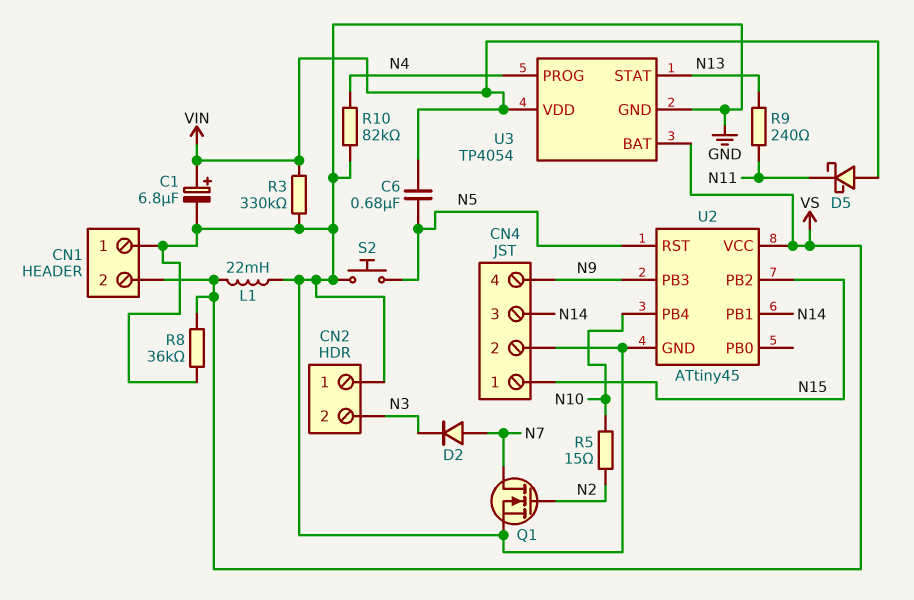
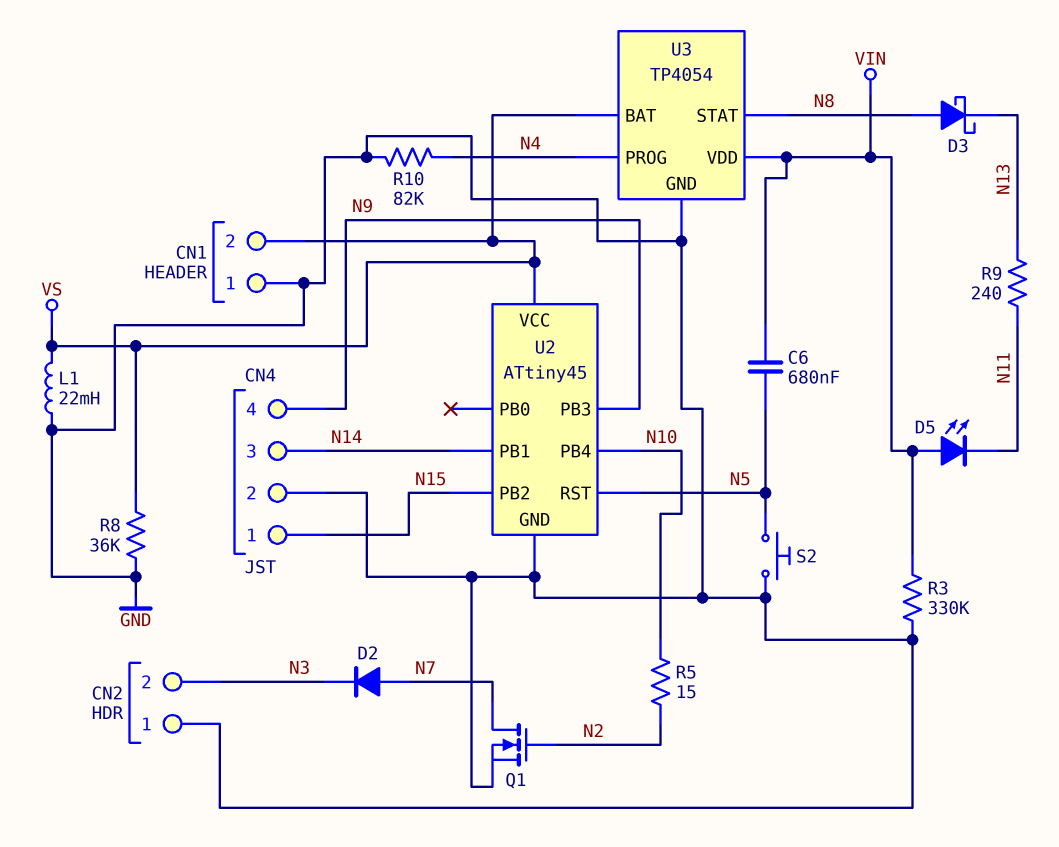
C1: 6.8uF (plus VIN, minus GND) -> none
D3: none -> schottky (A N8, K N13)
D5: schottky (A VIN, K N11) -> LED (A VIN, K N11)
U3 pin STAT: N13 -> N8

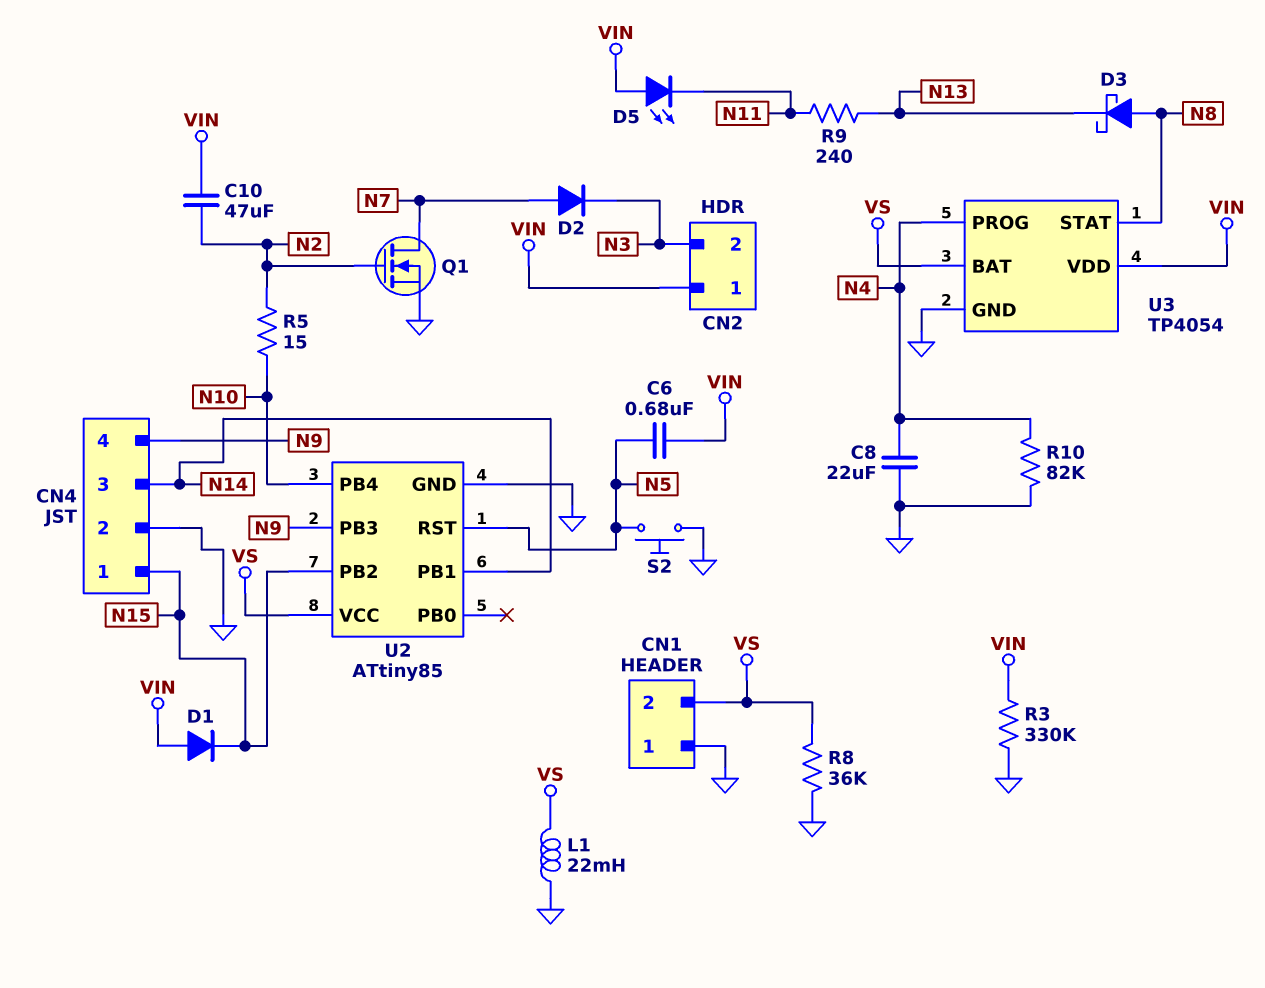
C8: none -> 22uF (GND, N4)
C10: none -> 47uF (N2, VIN)
CN2 pin 1: GND -> VIN
D1: none -> diode (A VIN, K N15)
U2: ATtiny45 -> ATtiny85

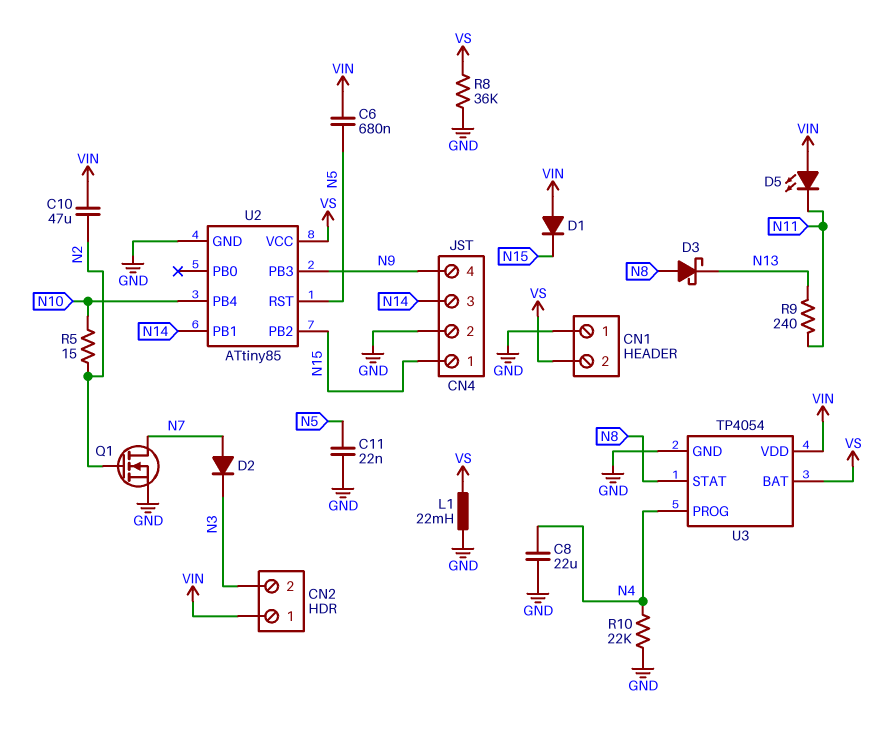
C11: none -> 22nF (GND, N5)
R3: 330k (GND, VIN) -> none
R10: 82k (GND, N4) -> 22k (GND, N4)
S2: button (GND, N5) -> none

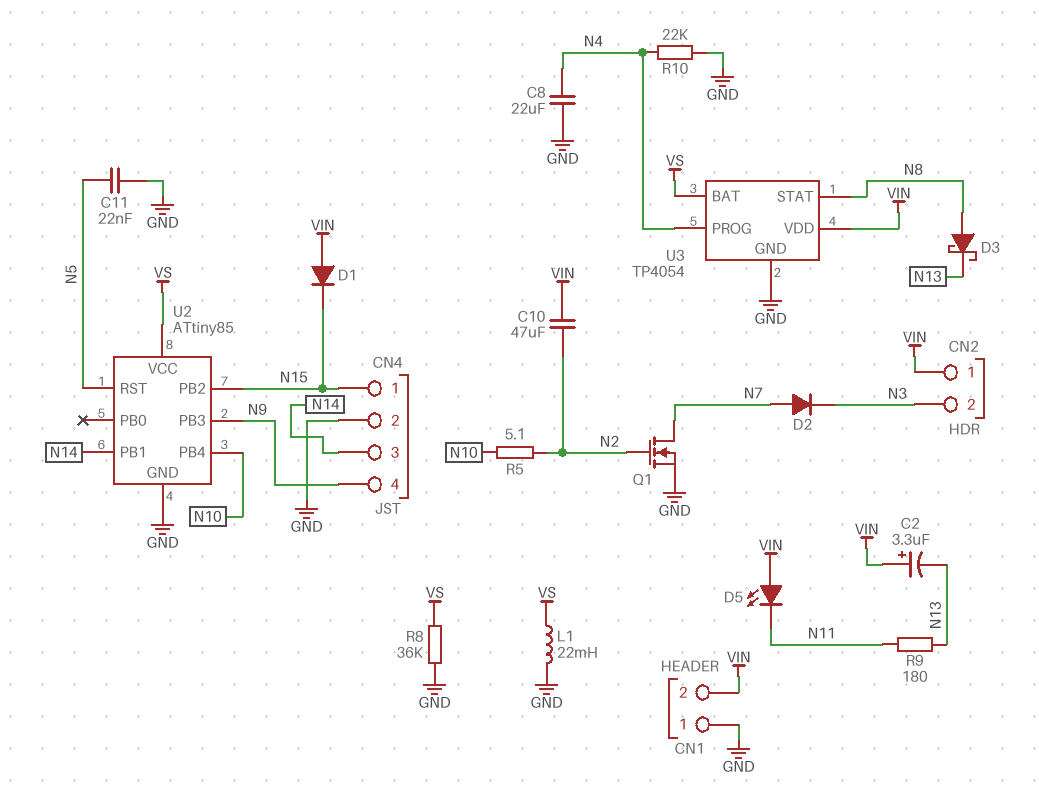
C2: none -> 3.3uF (plus VIN, minus N13)
C6: 680nF (N5, VIN) -> none
CN1 pin 2: VS -> VIN
R5: 15 (N2, N10) -> 5.1 (N2, N10)
R9: 240 (N11, N13) -> 180 (N11, N13)

